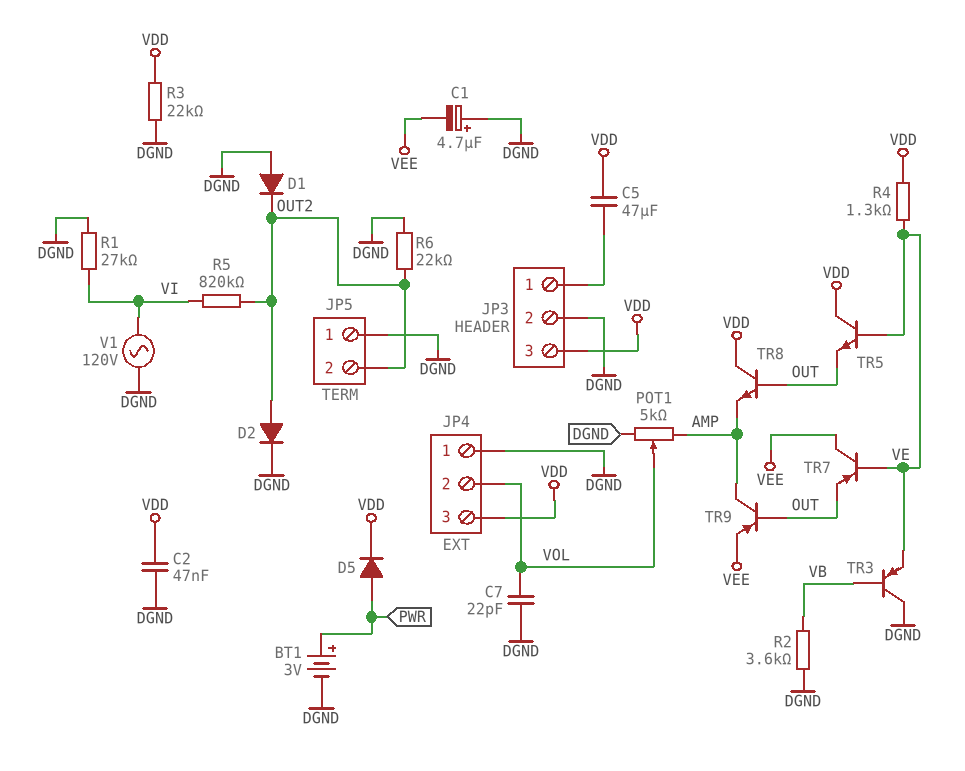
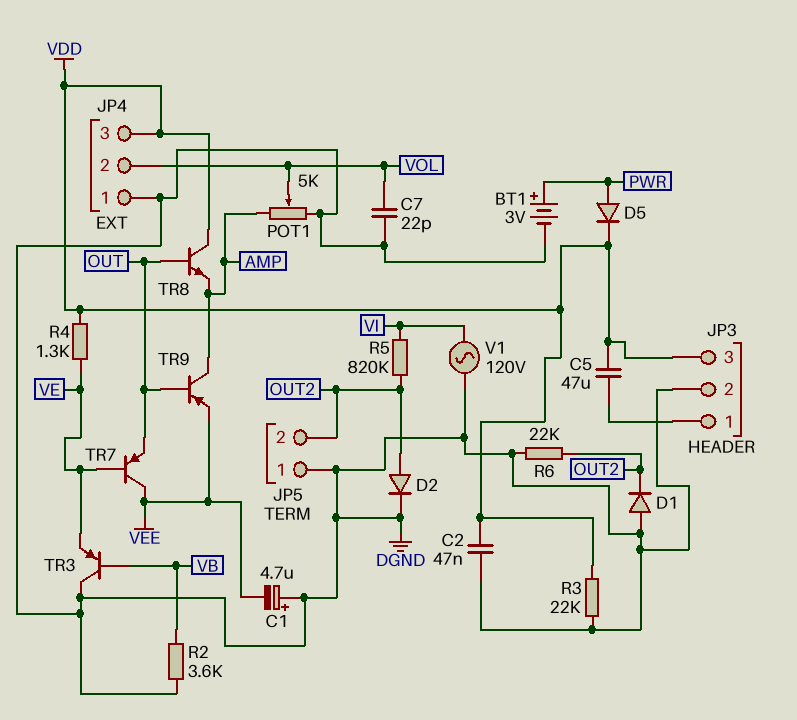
R1: 27k (DGND, VI) -> none
TR5: NPN (B VE, C VDD, E OUT) -> none

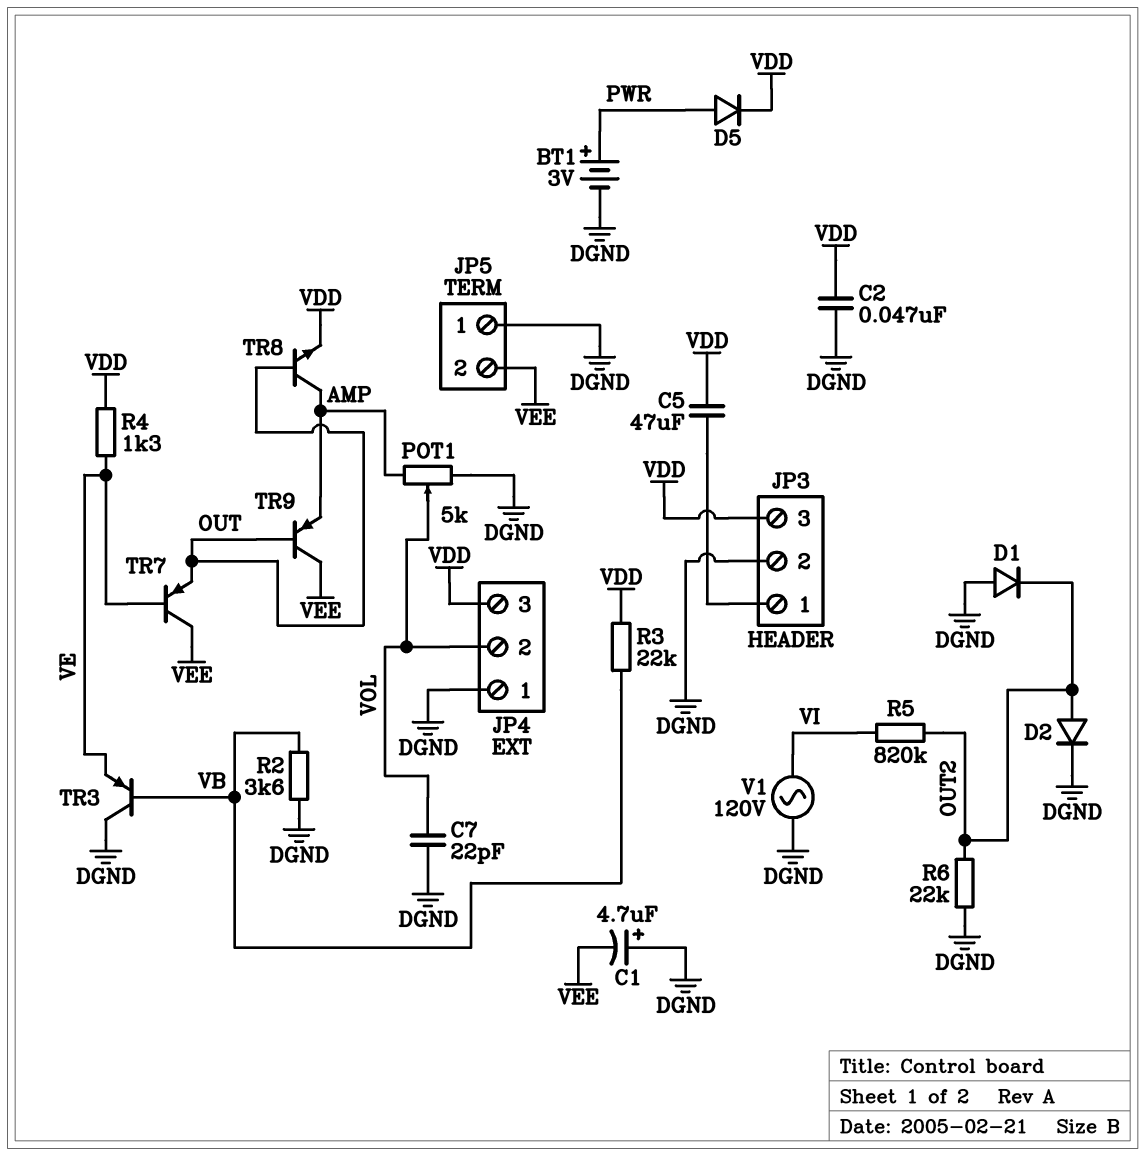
JP5 pin 2: OUT2 -> VEE
R3: 22k (DGND, VDD) -> 22k (VB, VDD)
TR8: NPN (B OUT, C VDD, E AMP) -> NPN (B OUT, C AMP, E VDD)
TR9: PNP (B OUT, C AMP, E VEE) -> PNP (B OUT, C VEE, E AMP)

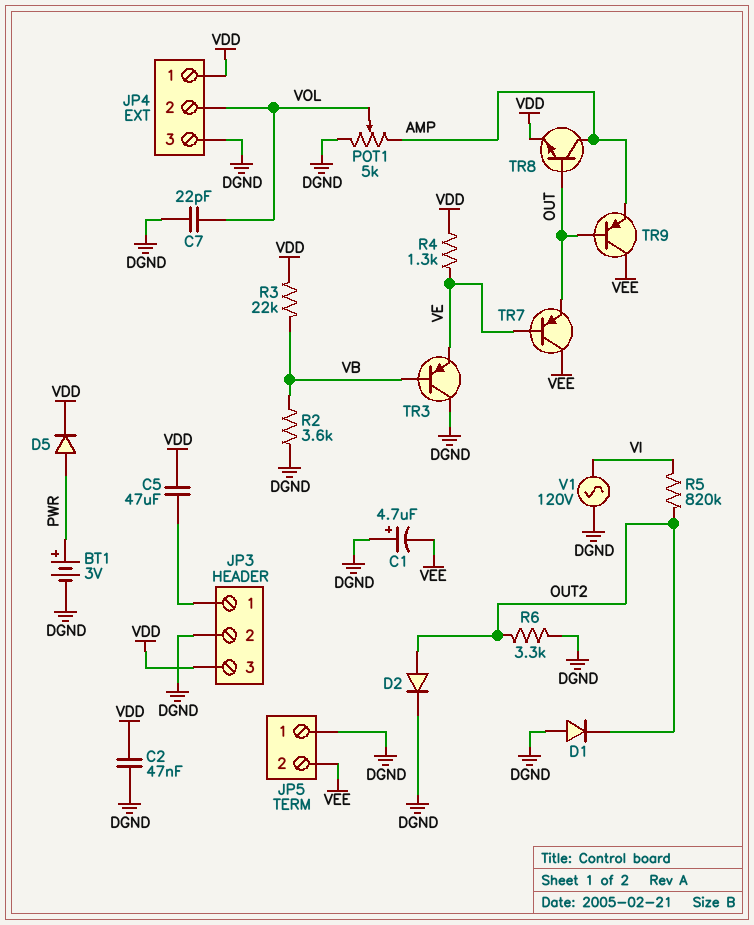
JP4 pin 1: DGND -> VDD
JP4 pin 3: VDD -> DGND
R6: 22k (DGND, OUT2) -> 3.3k (DGND, OUT2)

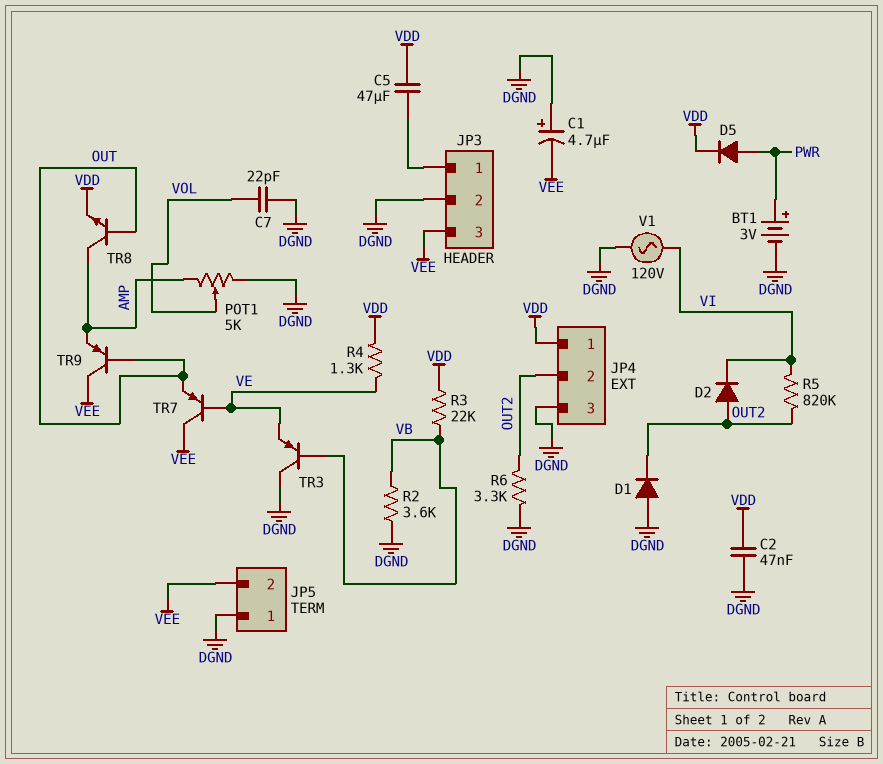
D2: diode (A OUT2, K DGND) -> diode (A OUT2, K VI)
JP3 pin 3: VDD -> VEE
JP4 pin 2: VOL -> OUT2

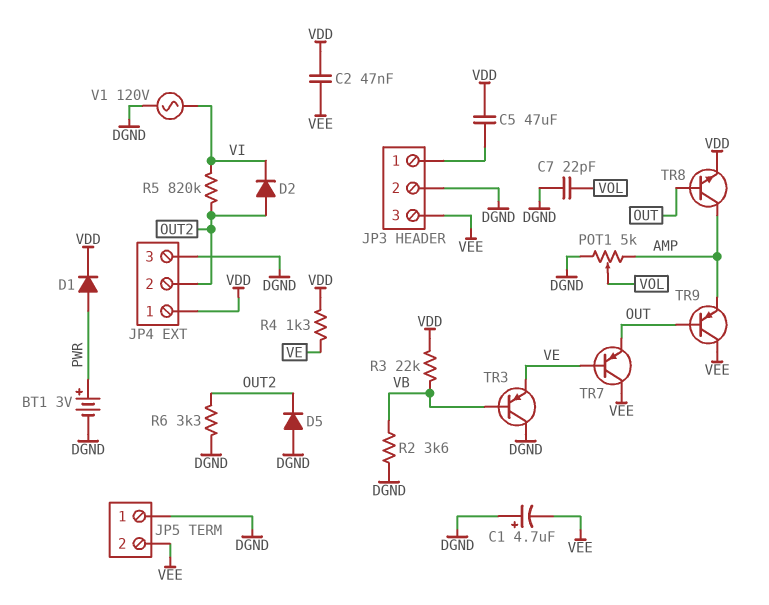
C2: 47nF (DGND, VDD) -> 47nF (VDD, VEE)
D1: diode (A DGND, K OUT2) -> diode (A PWR, K VDD)
D5: diode (A PWR, K VDD) -> diode (A DGND, K OUT2)

